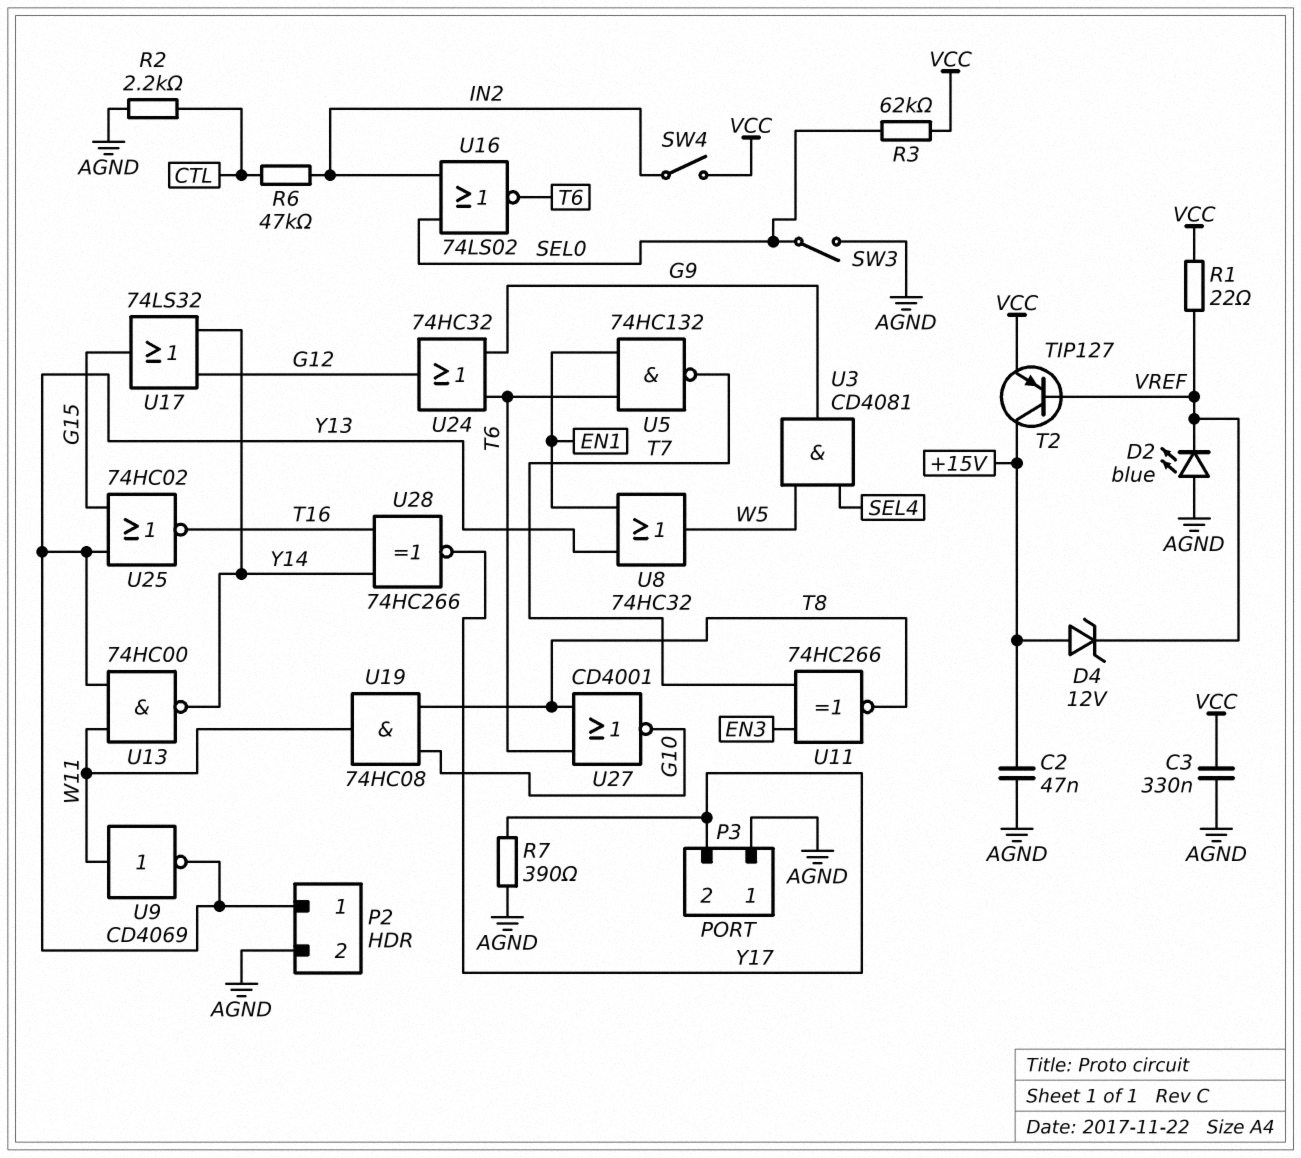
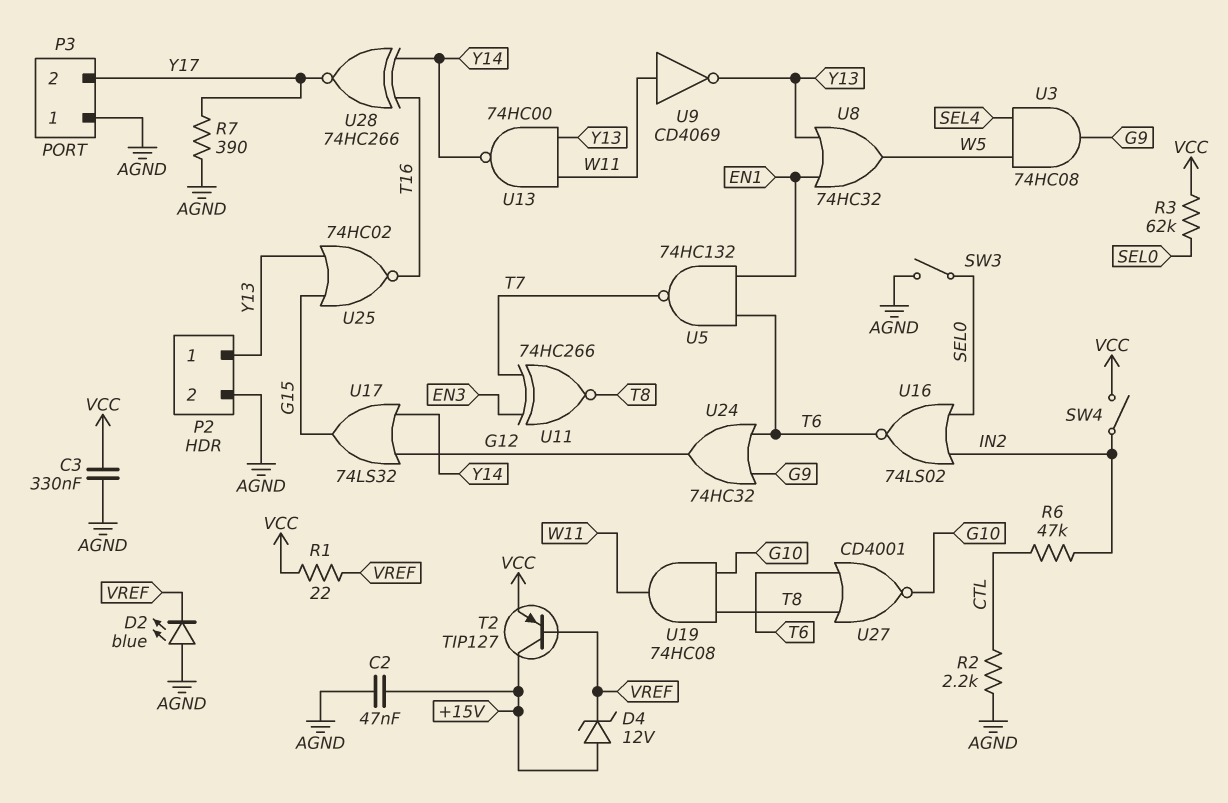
U3: AND CD4081 (in SEL4, in W5, out G9) -> AND 74HC08 (in SEL4, in W5, out G9)

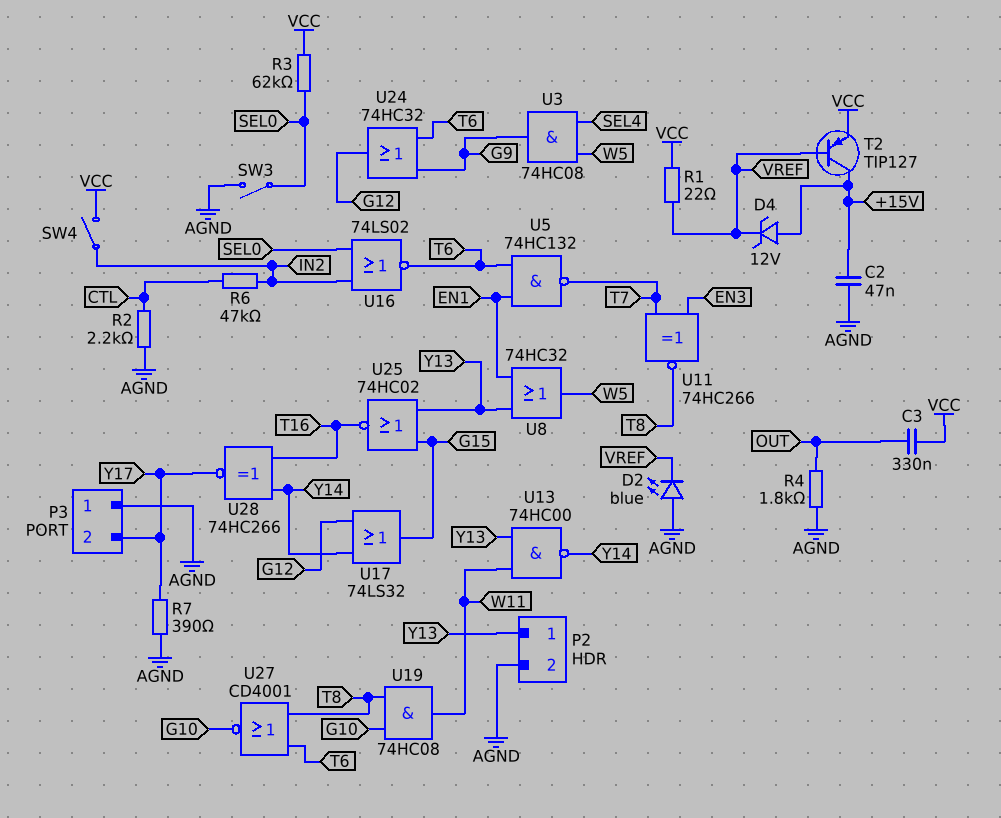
C3: 330nF (AGND, VCC) -> 330nF (OUT, VCC)
R4: none -> 1.8k (AGND, OUT)
U9: NOT CD4069 (in W11, out Y13) -> none

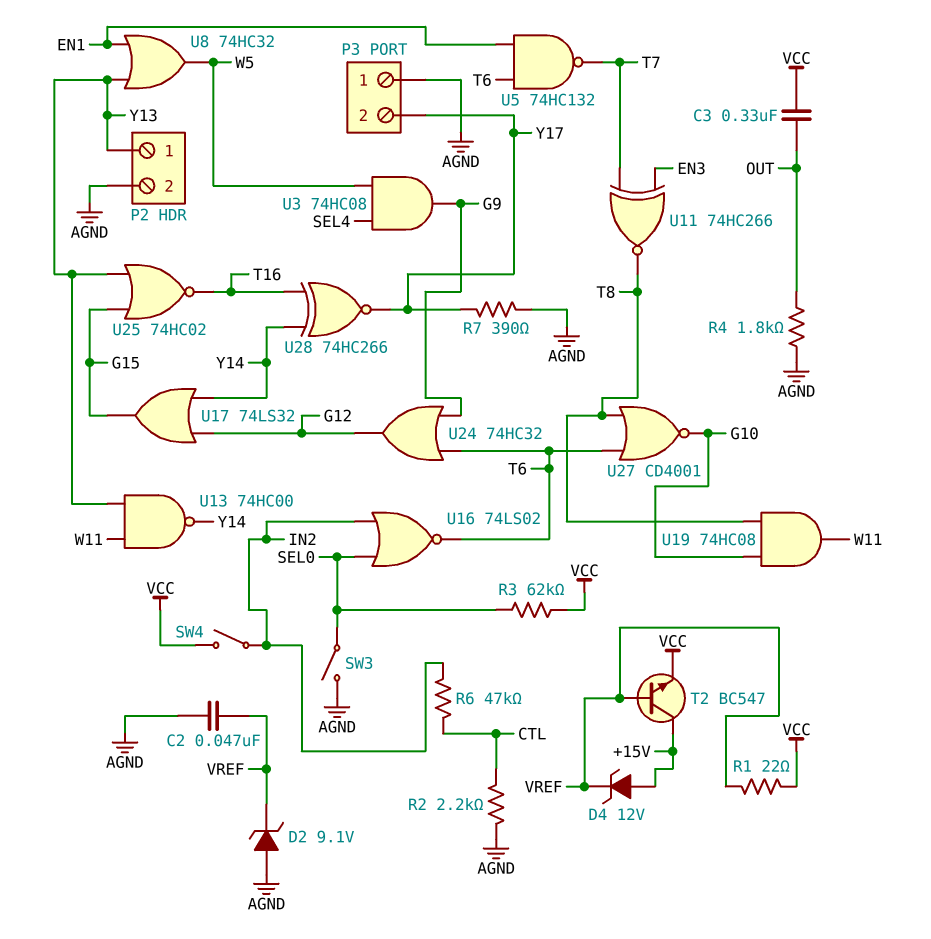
C2: 47nF (+15V, AGND) -> 47nF (AGND, VREF)
D2: LED blue (A AGND, K VREF) -> zener 9.1V (A AGND, K VREF)
T2: PNP TIP127 (B VREF, C +15V, E VCC) -> NPN BC547 (B VREF, C +15V, E VCC)

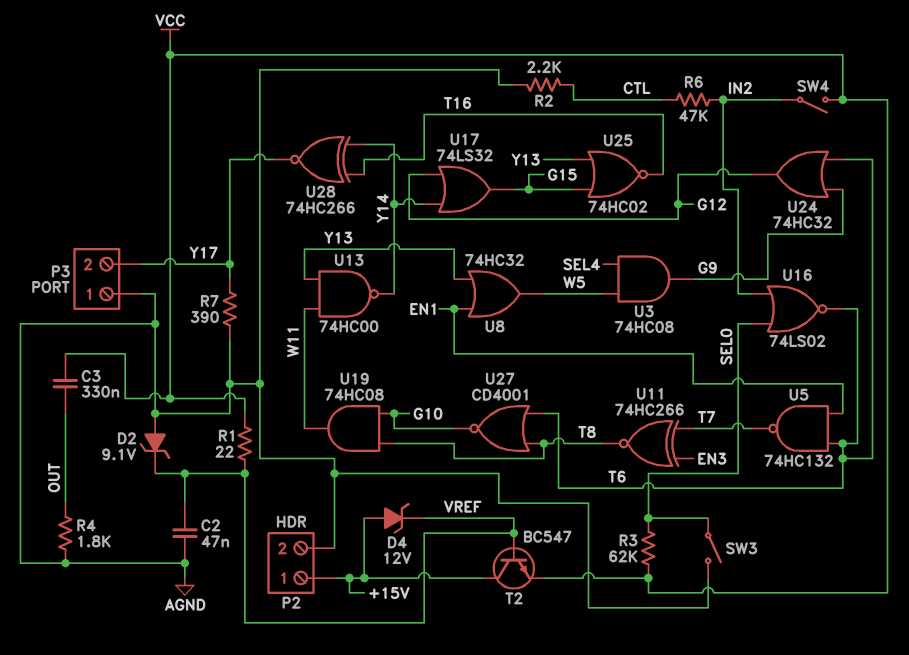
P2 pin 1: Y13 -> +15V

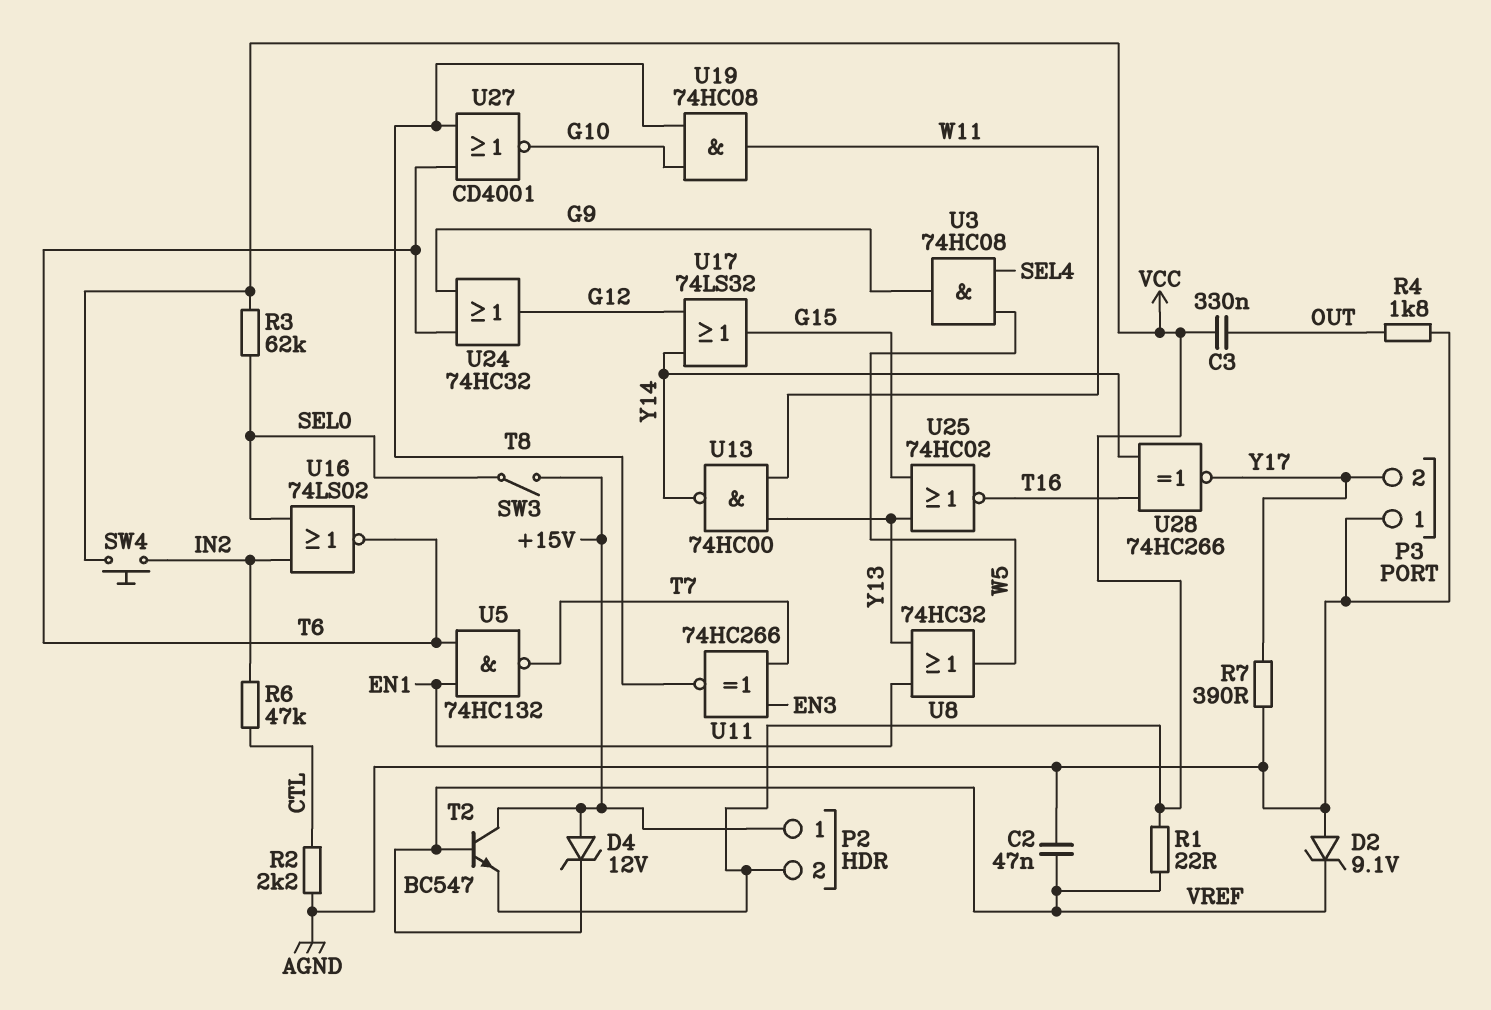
P2 pin 2: AGND -> VCC
SW3: switch (AGND, SEL0) -> switch (+15V, SEL0)
SW4: switch (IN2, VCC) -> button (IN2, VCC)

